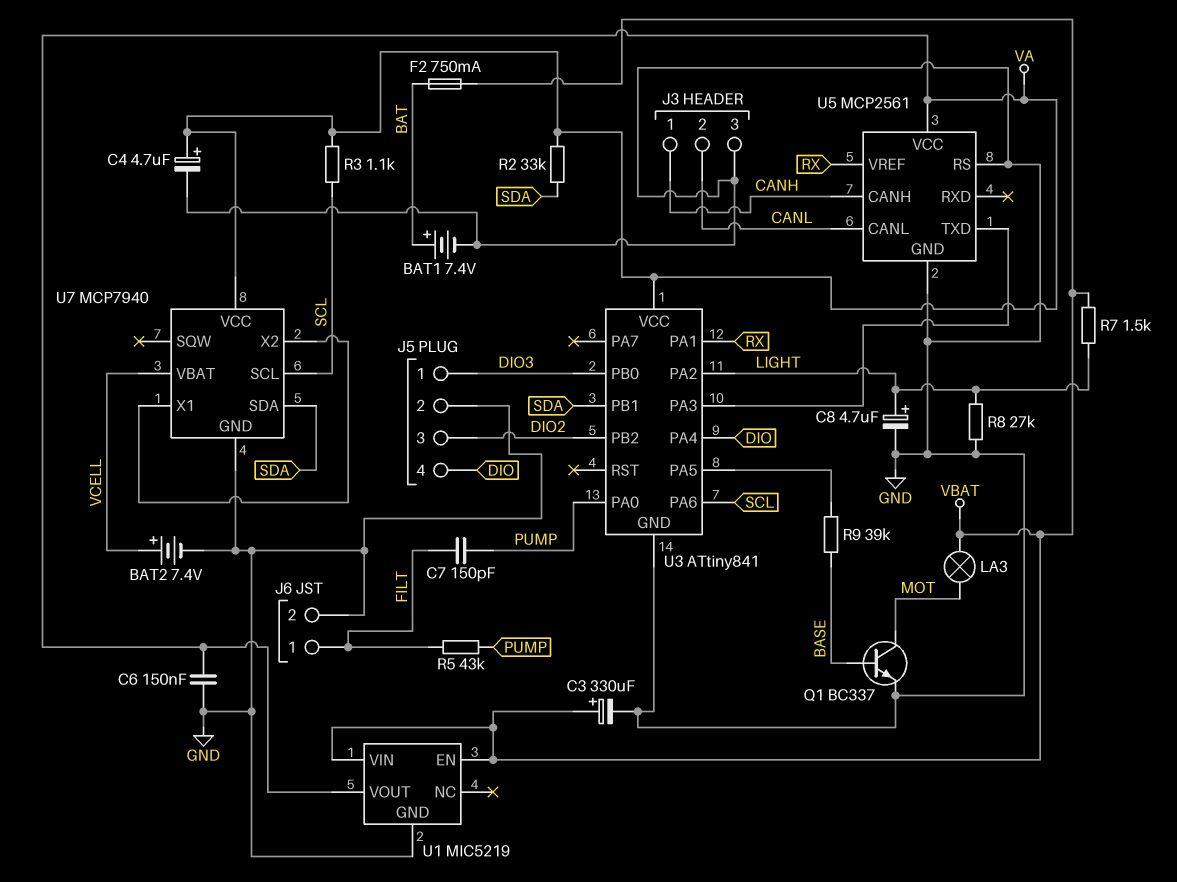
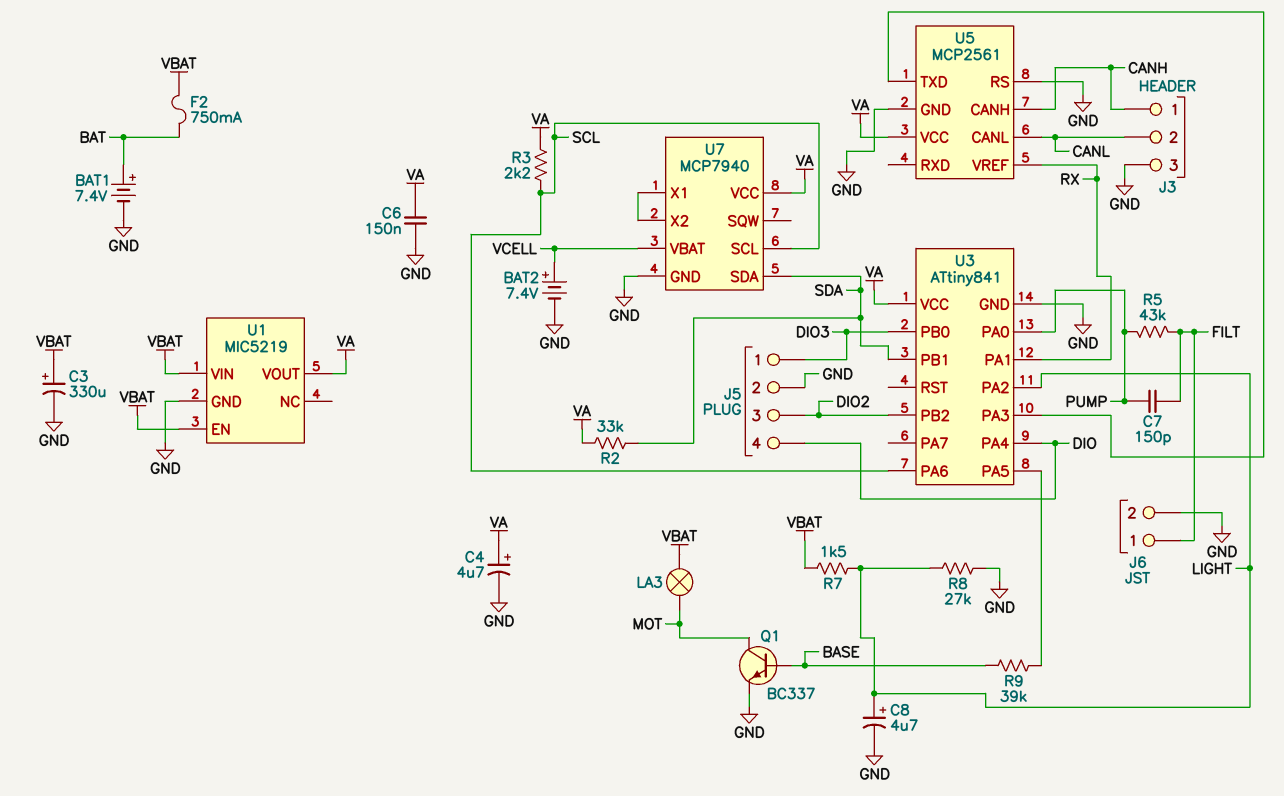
R3: 1.1k (SCL, VA) -> 2.2k (SCL, VA)

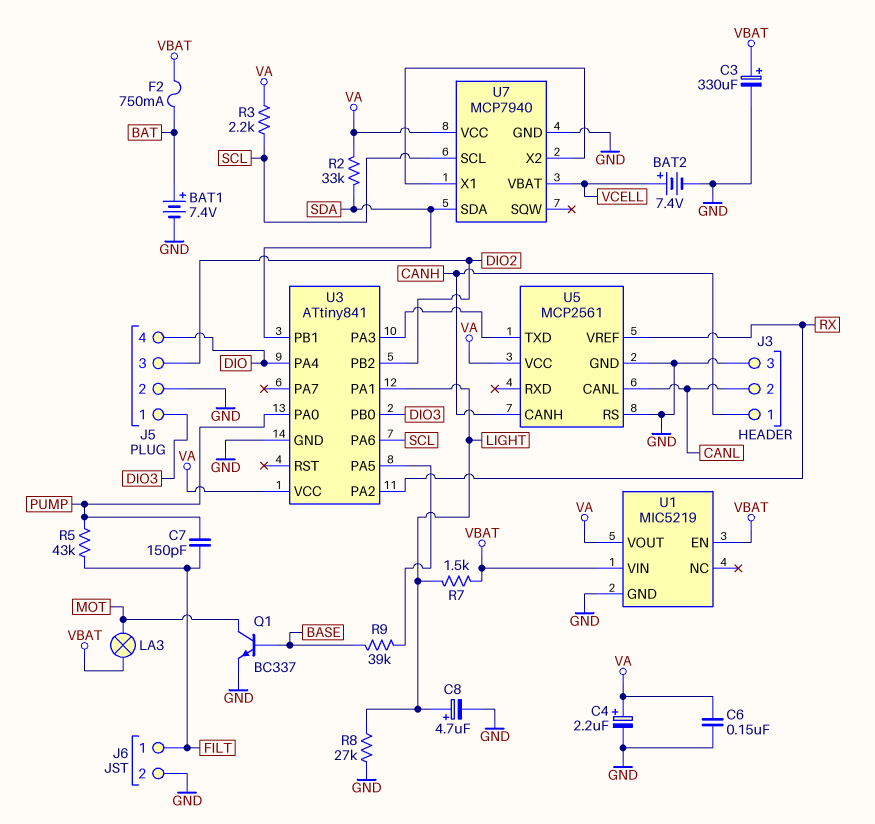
C4: 4.7uF (plus VA, minus GND) -> 2.2uF (plus VA, minus GND)
U3 pin PA1: RX -> LIGHT
U3 pin PA2: LIGHT -> RX

